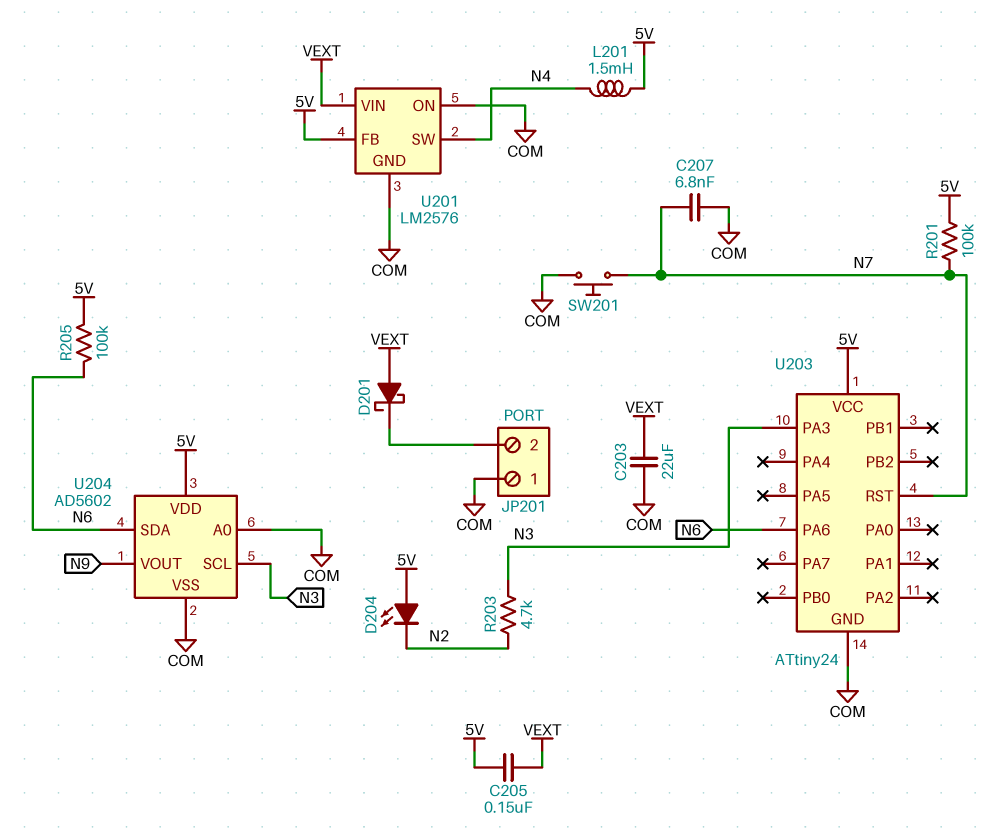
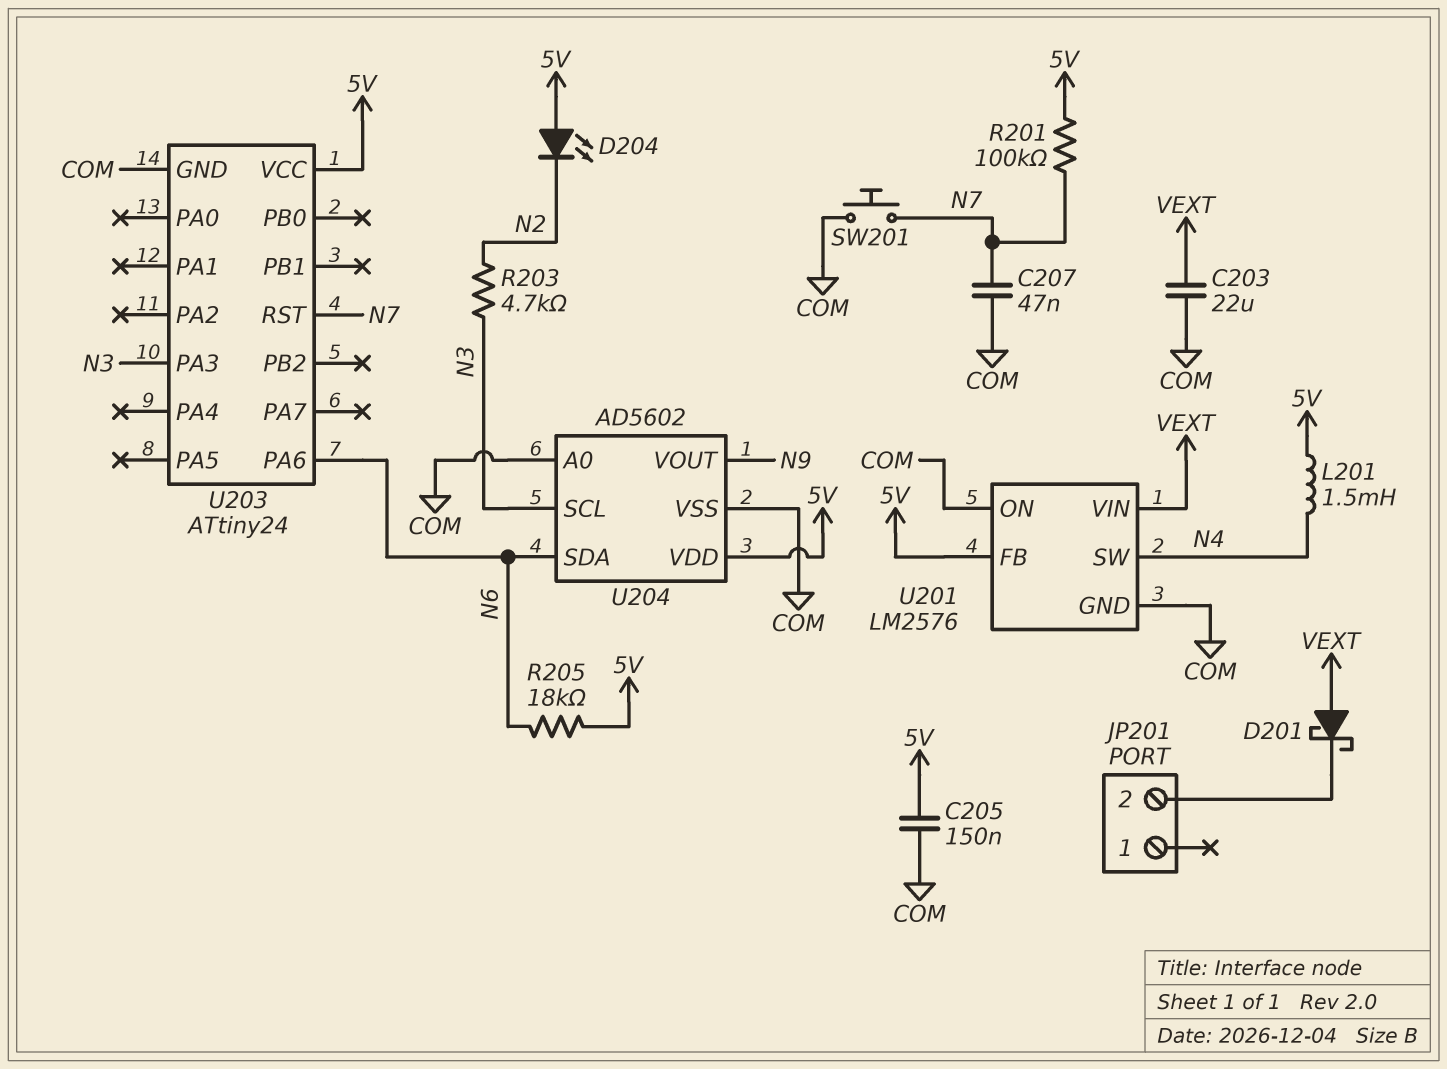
C205: 150nF (5V, VEXT) -> 150nF (5V, COM)
C207: 6.8nF (COM, N7) -> 47nF (COM, N7)
JP201 pin 1: COM -> none
R205: 100k (5V, N6) -> 18k (5V, N6)

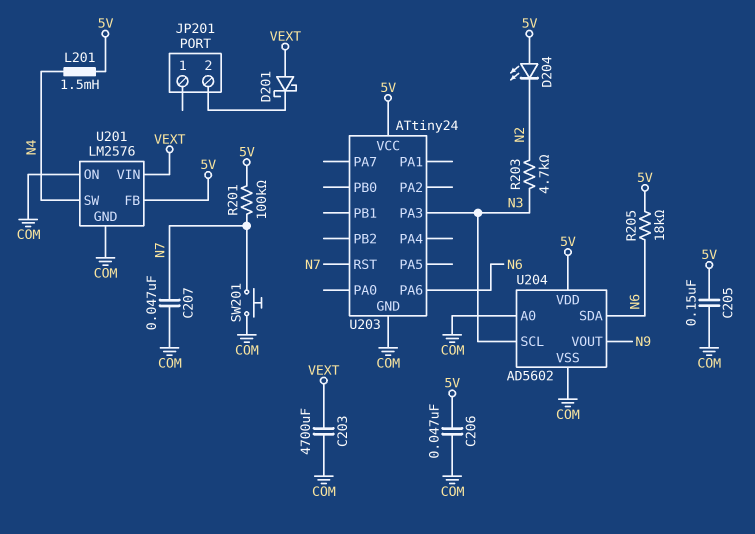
C203: 22uF (COM, VEXT) -> 4700uF (COM, VEXT)
C206: none -> 47nF (5V, COM)

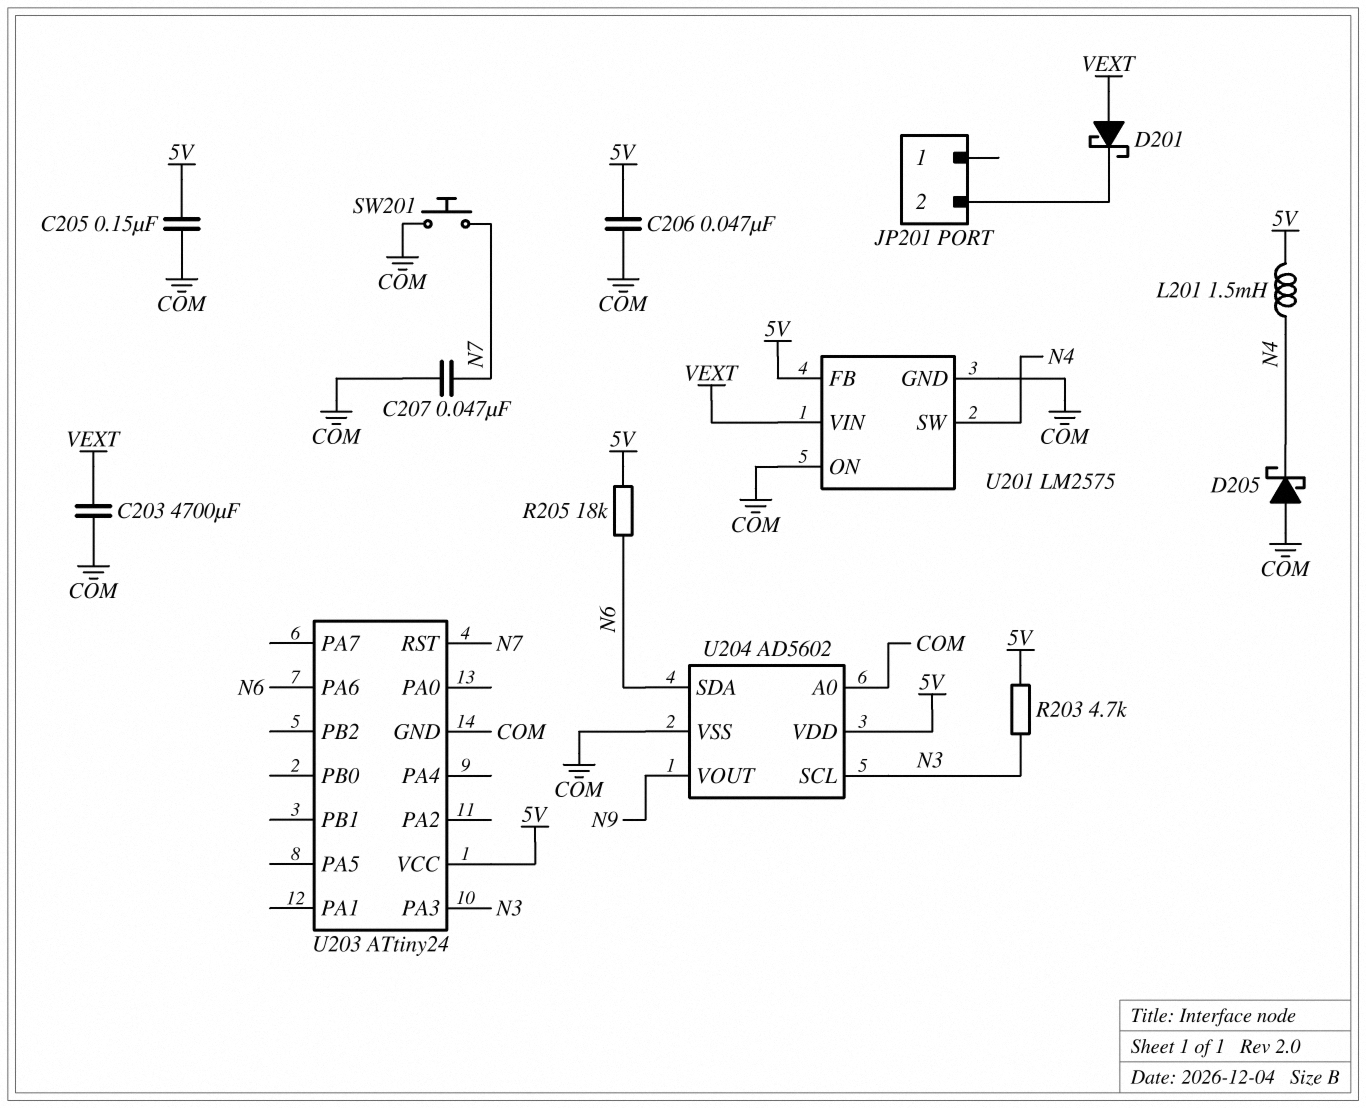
D204: LED (A 5V, K N2) -> none
D205: none -> schottky (A COM, K N4)
R201: 100k (5V, N7) -> none
R203: 4.7k (N2, N3) -> 4.7k (5V, N3)
U201: LM2576 -> LM2575

